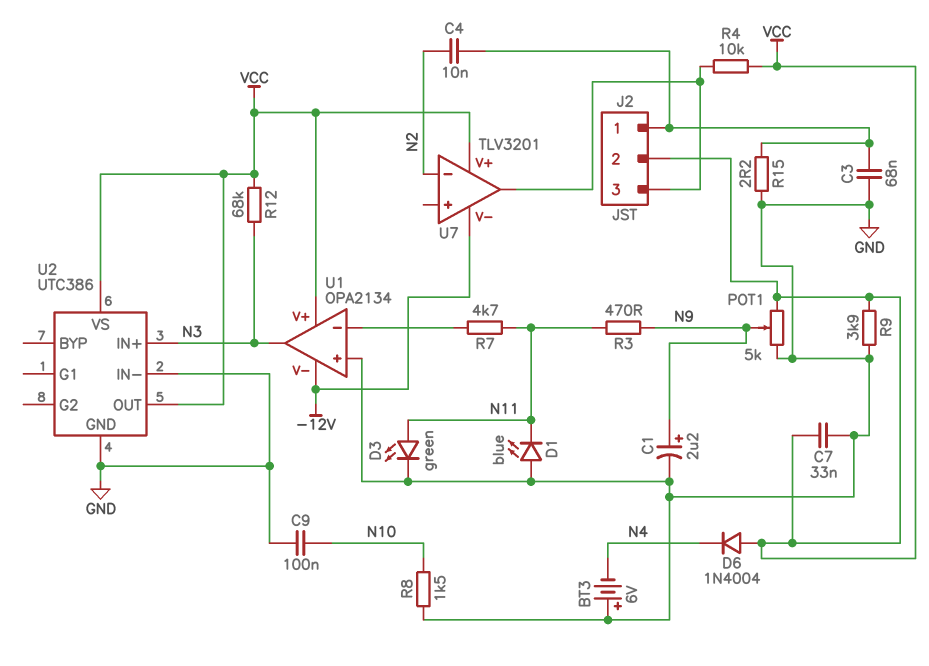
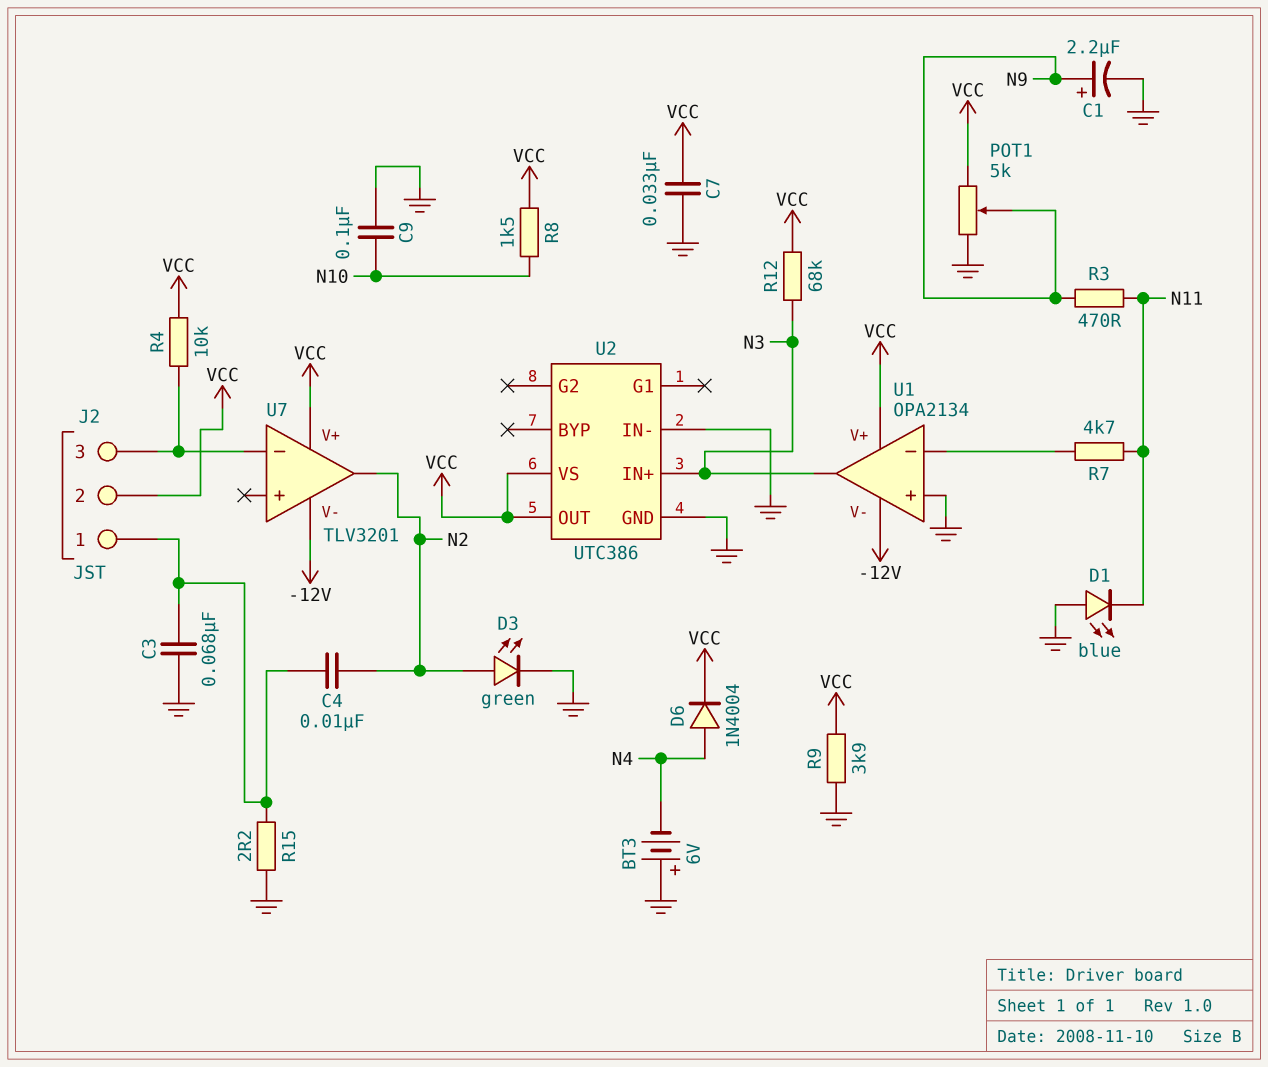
D3: LED green (A N11, K GND) -> LED green (A N2, K GND)
D6: diode 1N4004 (A VCC, K N4) -> diode 1N4004 (A N4, K VCC)
R8: 1.5k (GND, N10) -> 1.5k (N10, VCC)
U7 pin in-: N2 -> J2/3
U7 pin out: J2/3 -> N2

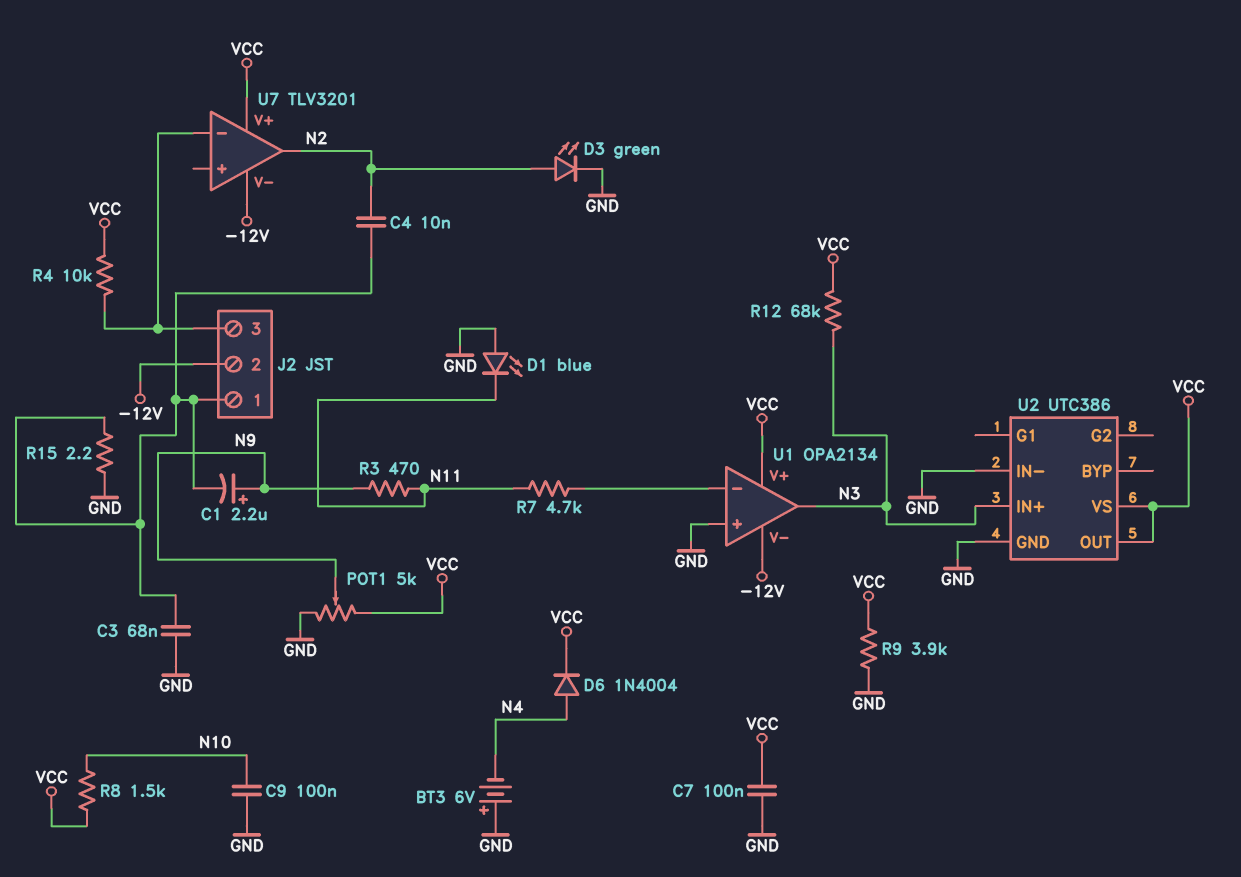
C1: 2.2uF (plus N9, minus GND) -> 2.2uF (plus N9, minus J2/1)
C7: 33nF (GND, VCC) -> 100nF (GND, VCC)
J2 pin 2: VCC -> -12V

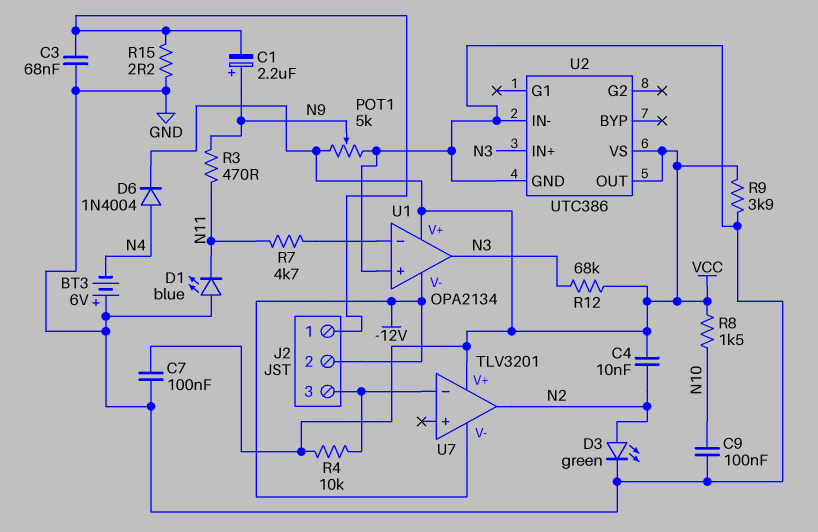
C4: 10nF (J2/1, N2) -> 10nF (N2, VCC)

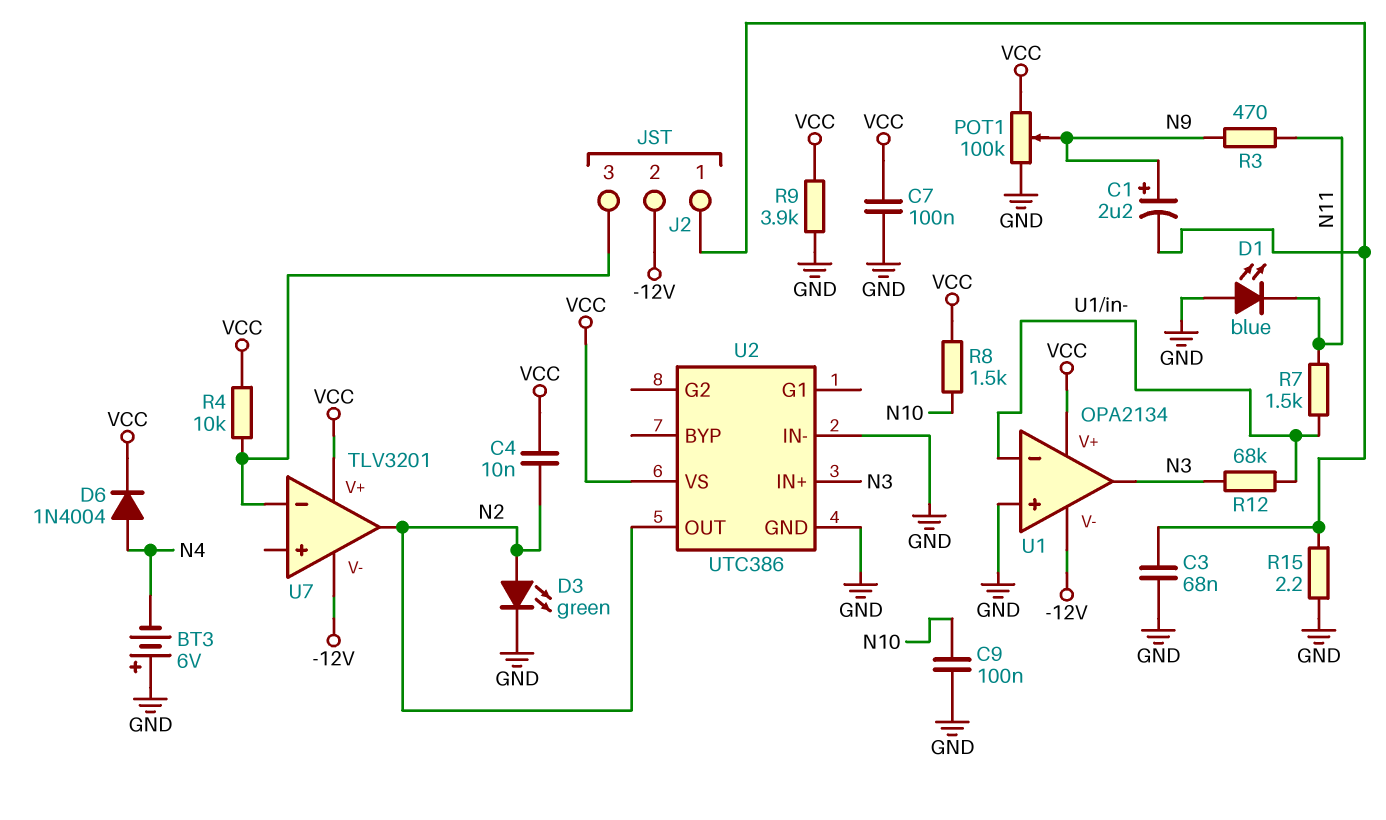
POT1: 5k (GND, VCC, wiper N9) -> 100k (GND, VCC, wiper N9)
R7: 4.7k (N11, U1/in-) -> 1.5k (N11, U1/in-)
R12: 68k (N3, VCC) -> 68k (N3, U1/in-)
U2 pin OUT: VCC -> N2

